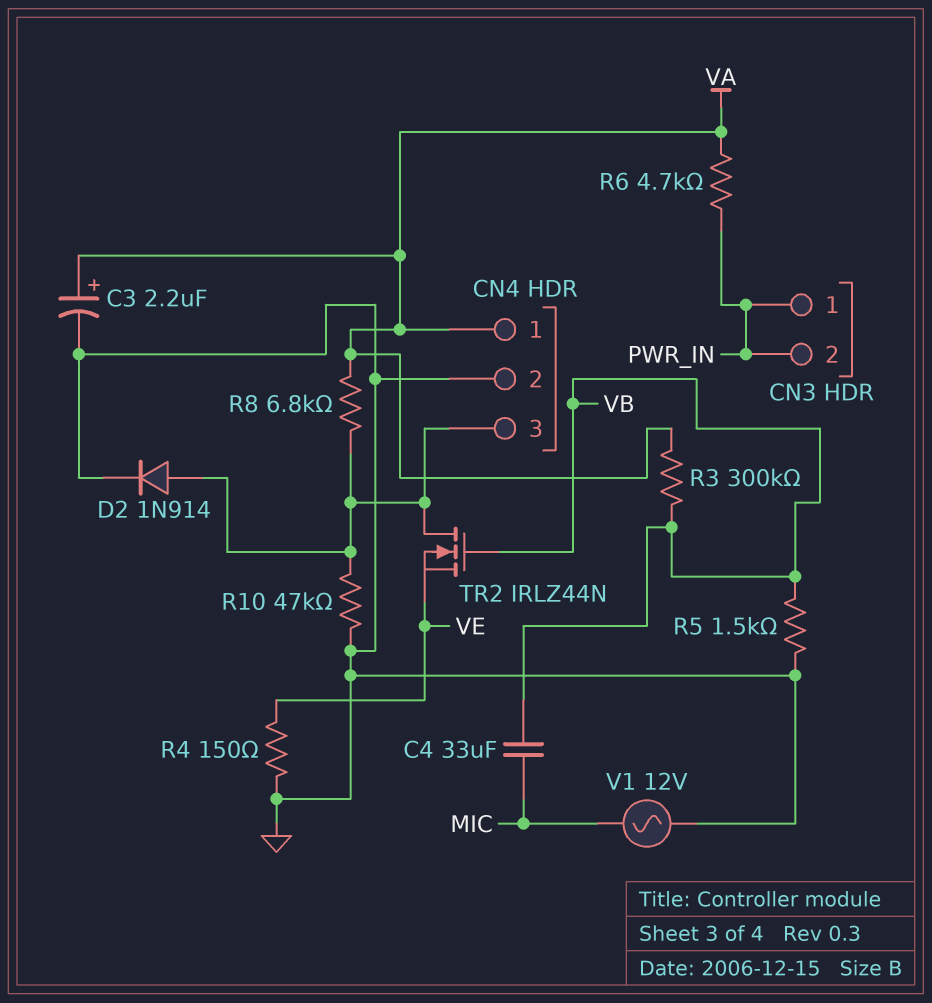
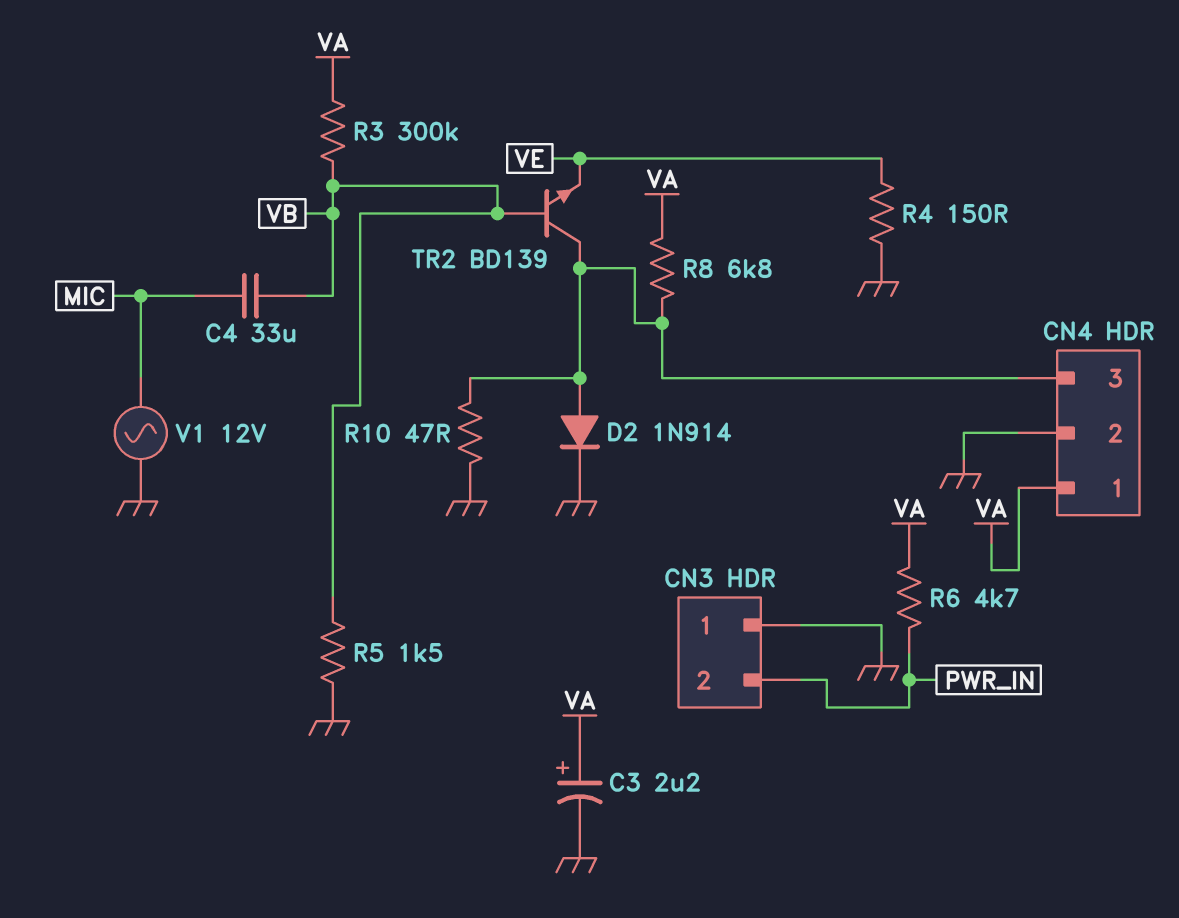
CN3 pin 1: PWR_IN -> GND
R10: 47k (CN4/3, GND) -> 47 (CN4/3, GND)
TR2: NMOS IRLZ44N (G VB, D CN4/3, S VE) -> NPN BD139 (B VB, C CN4/3, E VE)

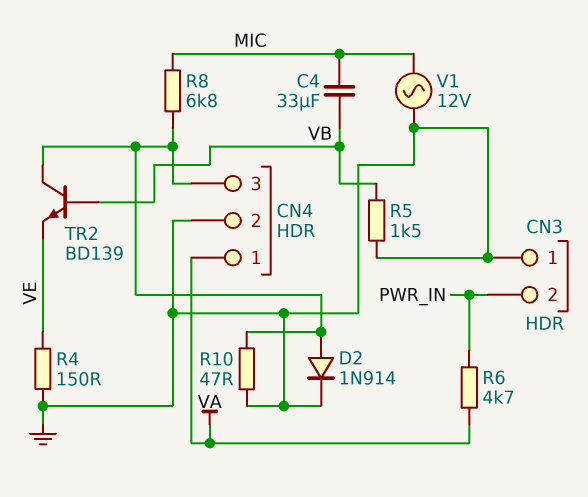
C3: 2.2uF (plus VA, minus GND) -> none
R3: 300k (VA, VB) -> none
R8: 6.8k (CN4/3, VA) -> 6.8k (CN4/3, MIC)

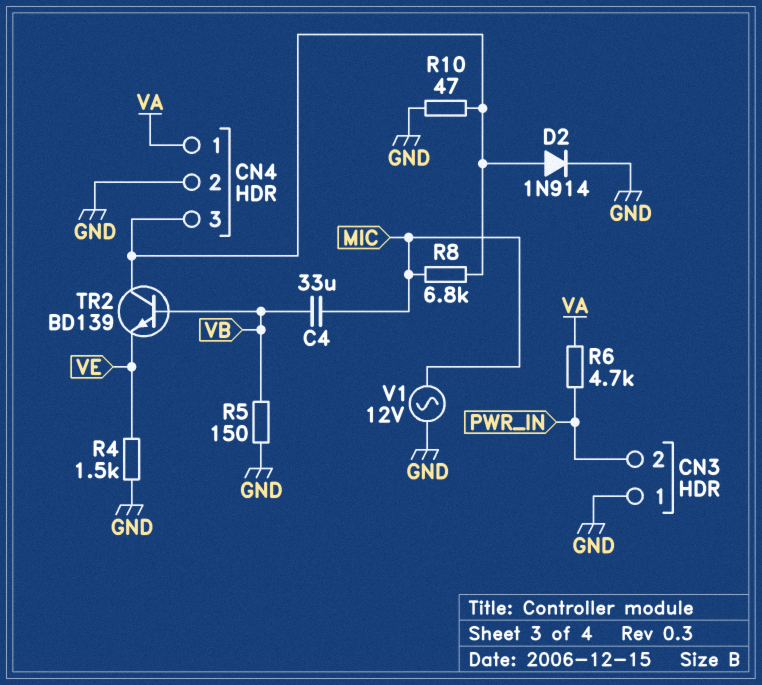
R4: 150 (GND, VE) -> 1.5k (GND, VE)
R5: 1.5k (GND, VB) -> 150 (GND, VB)

